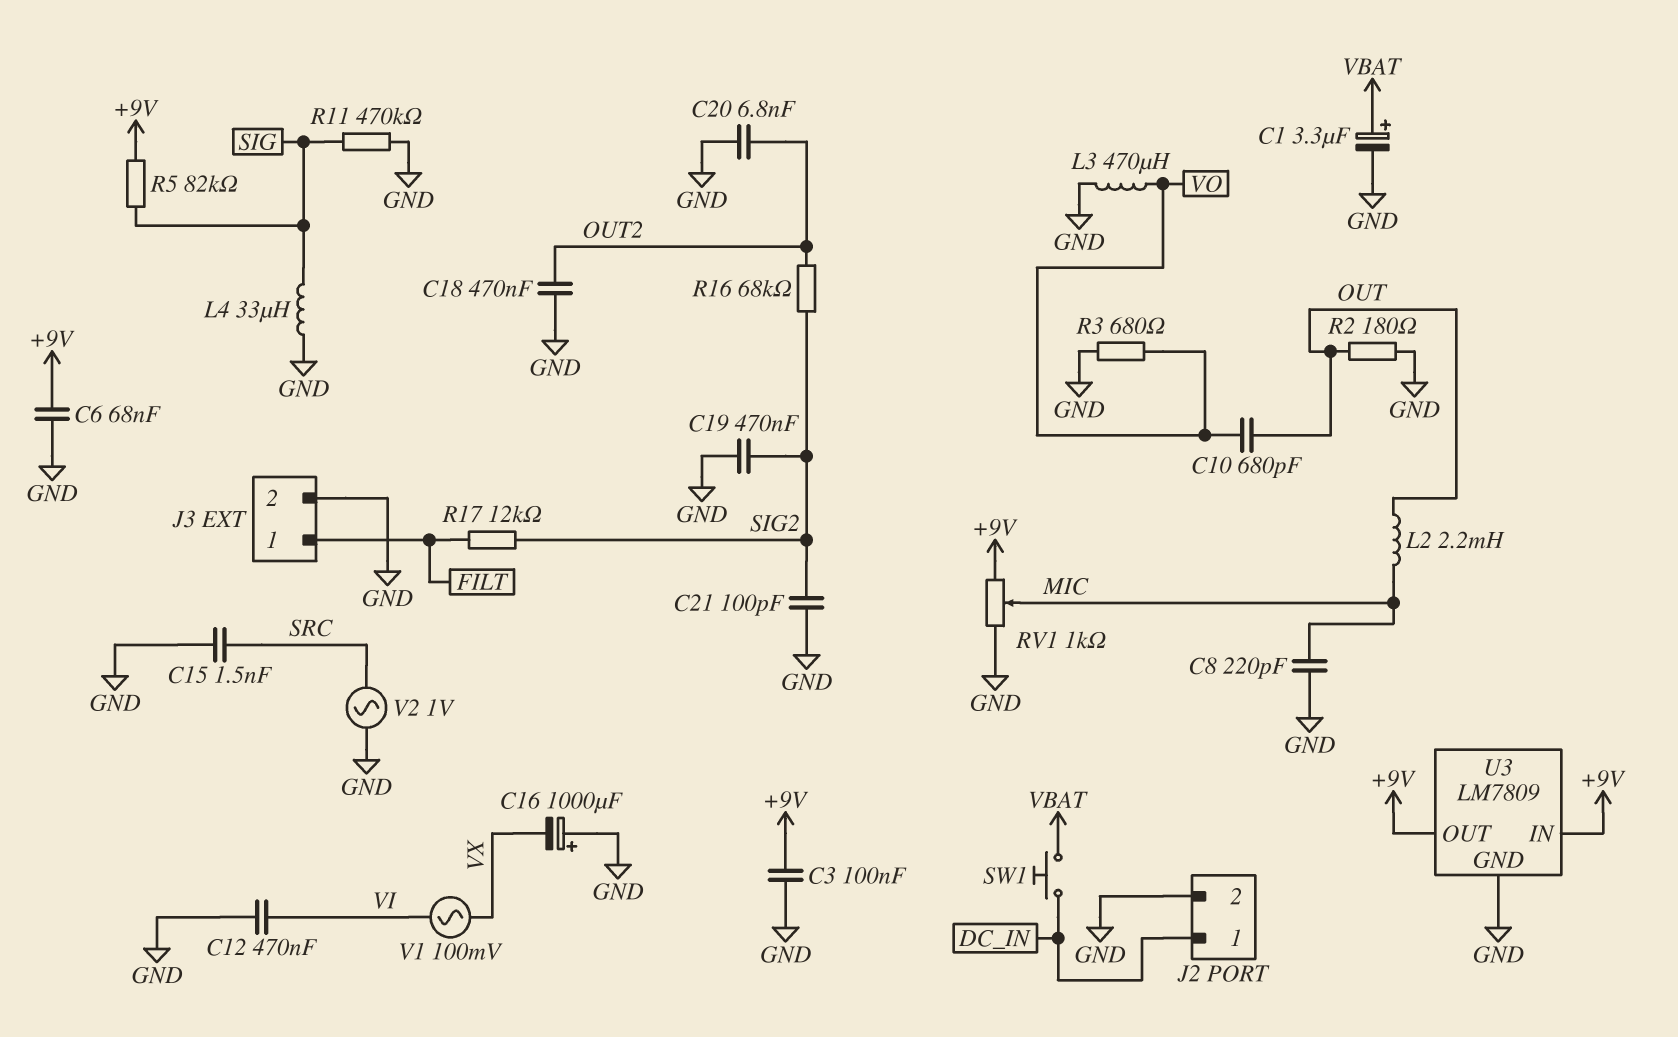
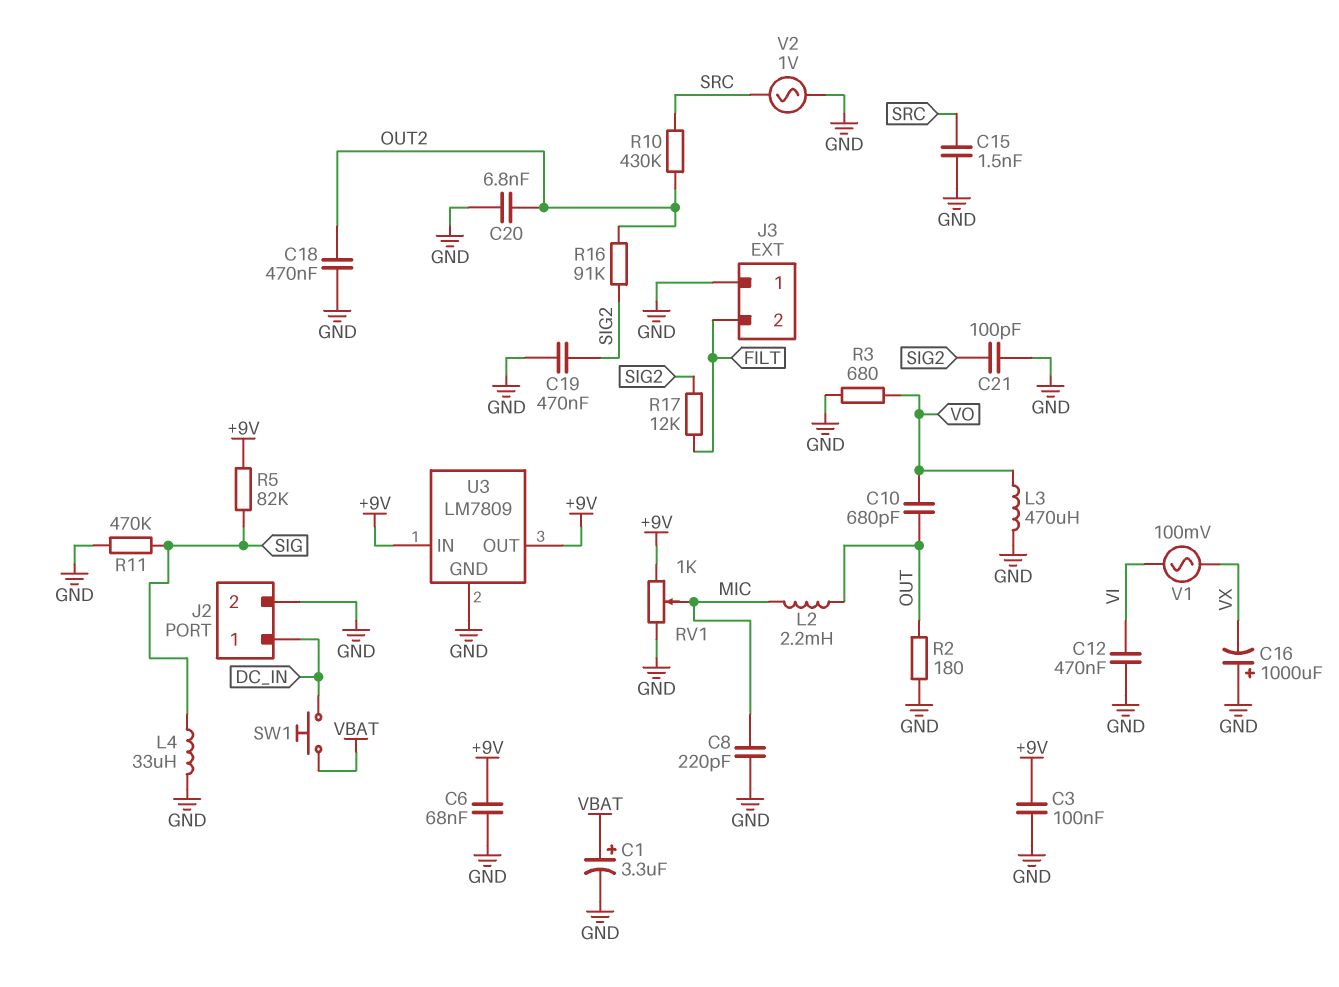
J3 pin 1: FILT -> GND
J3 pin 2: GND -> FILT
R10: none -> 430k (OUT2, SRC)
R16: 68k (OUT2, SIG2) -> 91k (OUT2, SIG2)

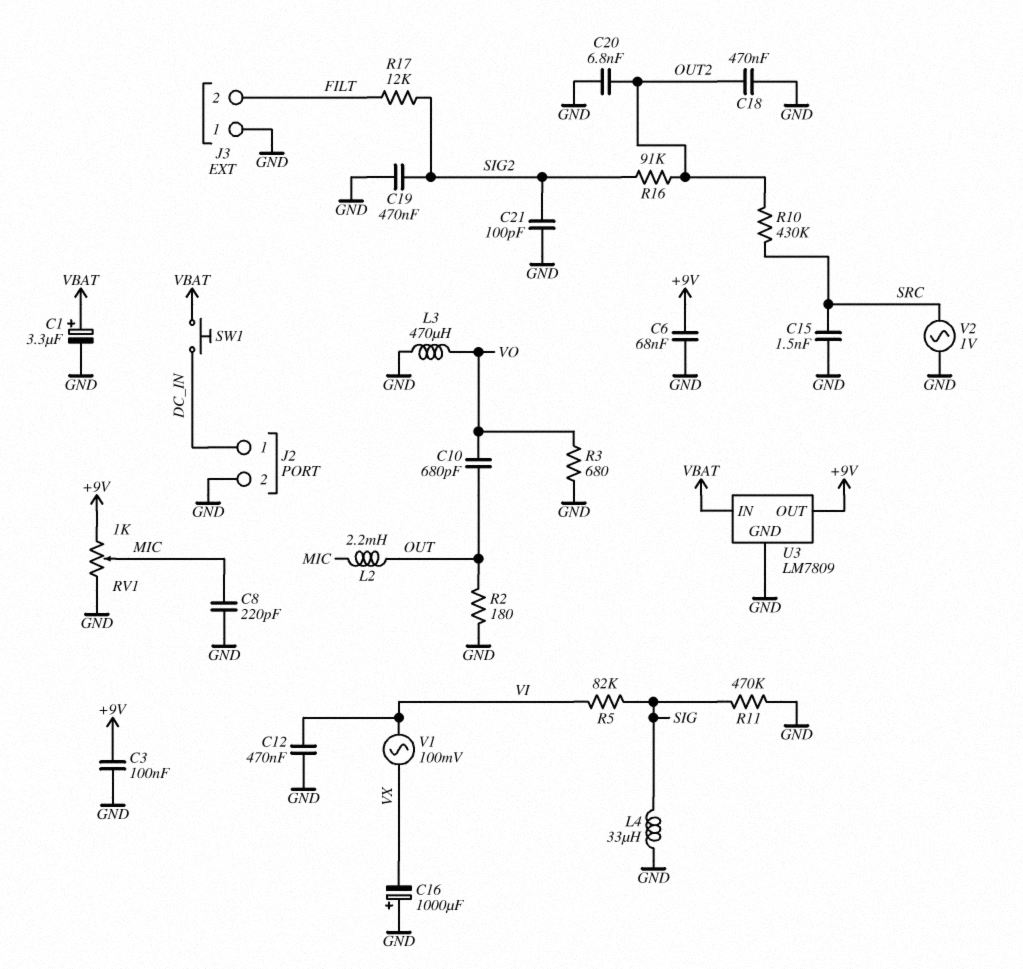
R5: 82k (+9V, SIG) -> 82k (SIG, VI)
U3 pin IN: +9V -> VBAT

